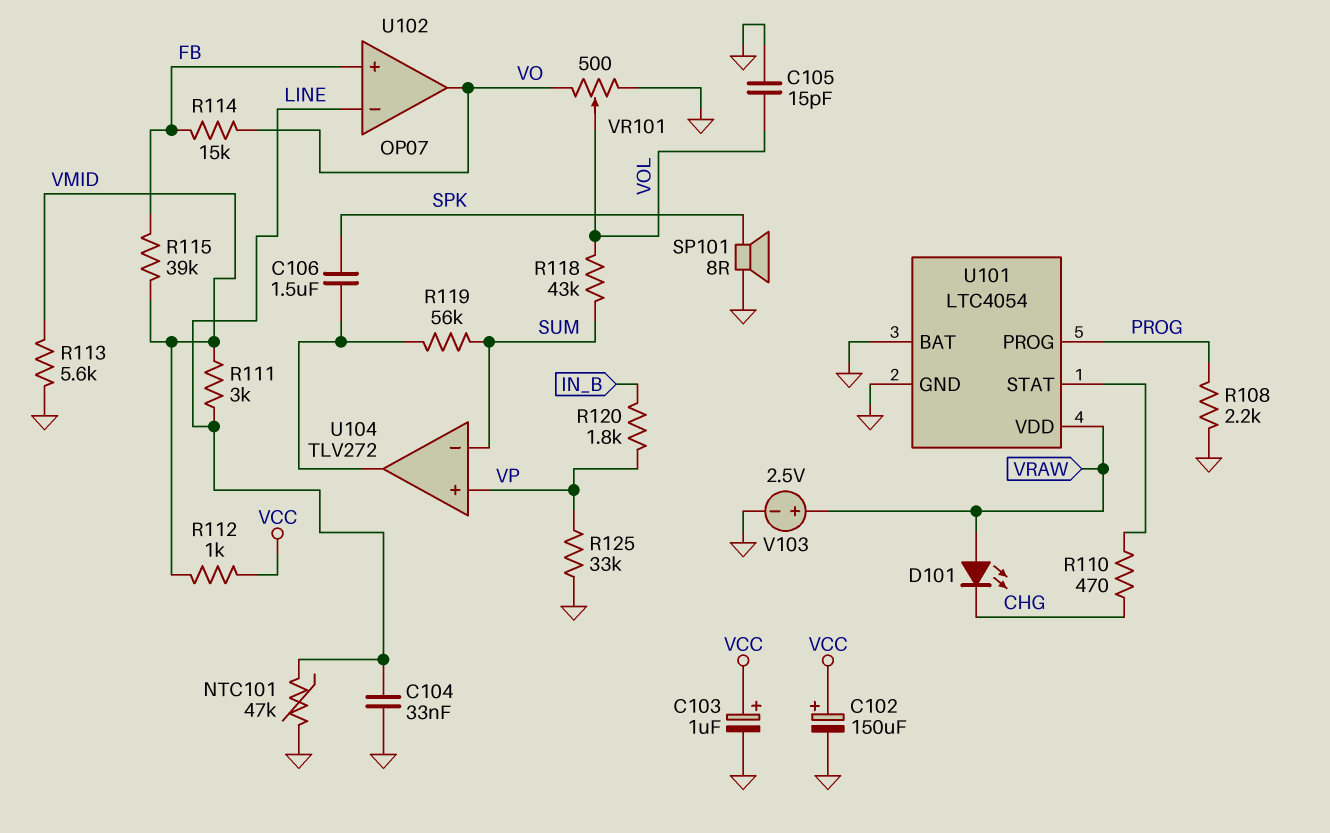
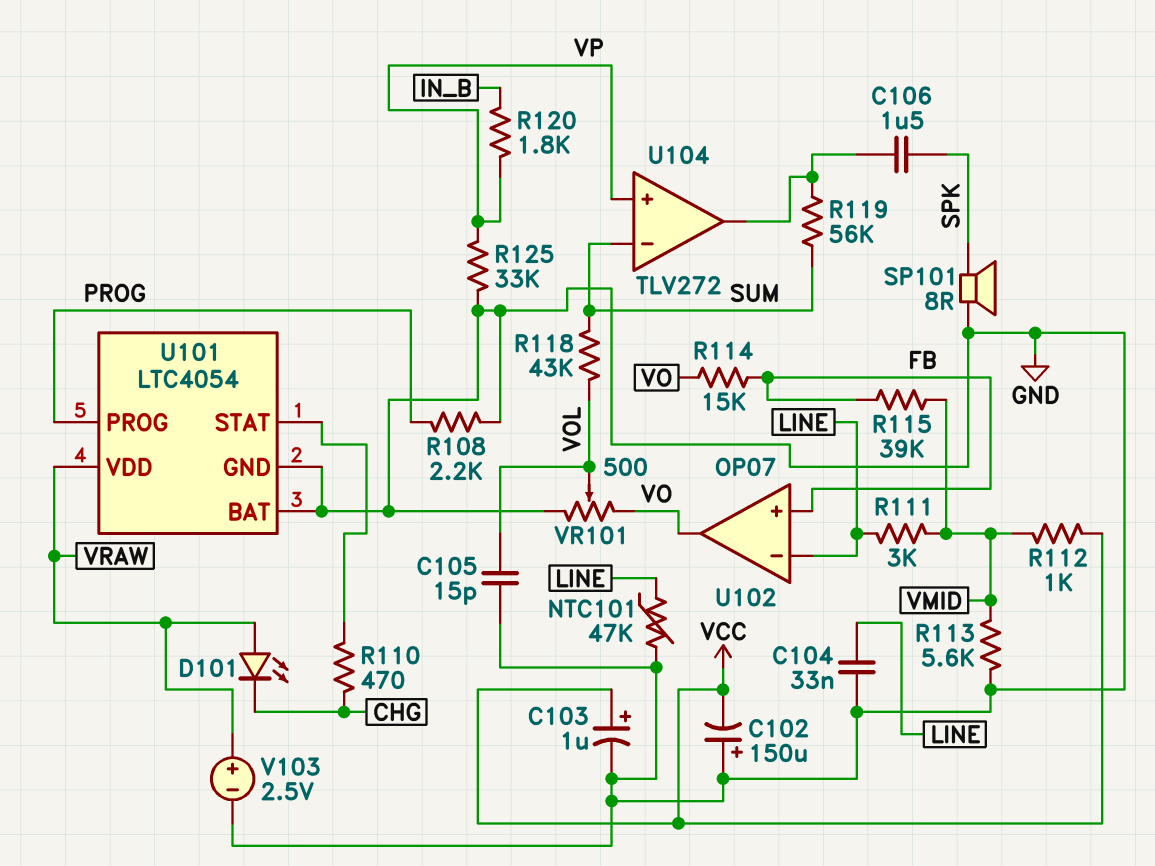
C102: 150uF (plus VCC, minus GND) -> 150uF (plus GND, minus VCC)

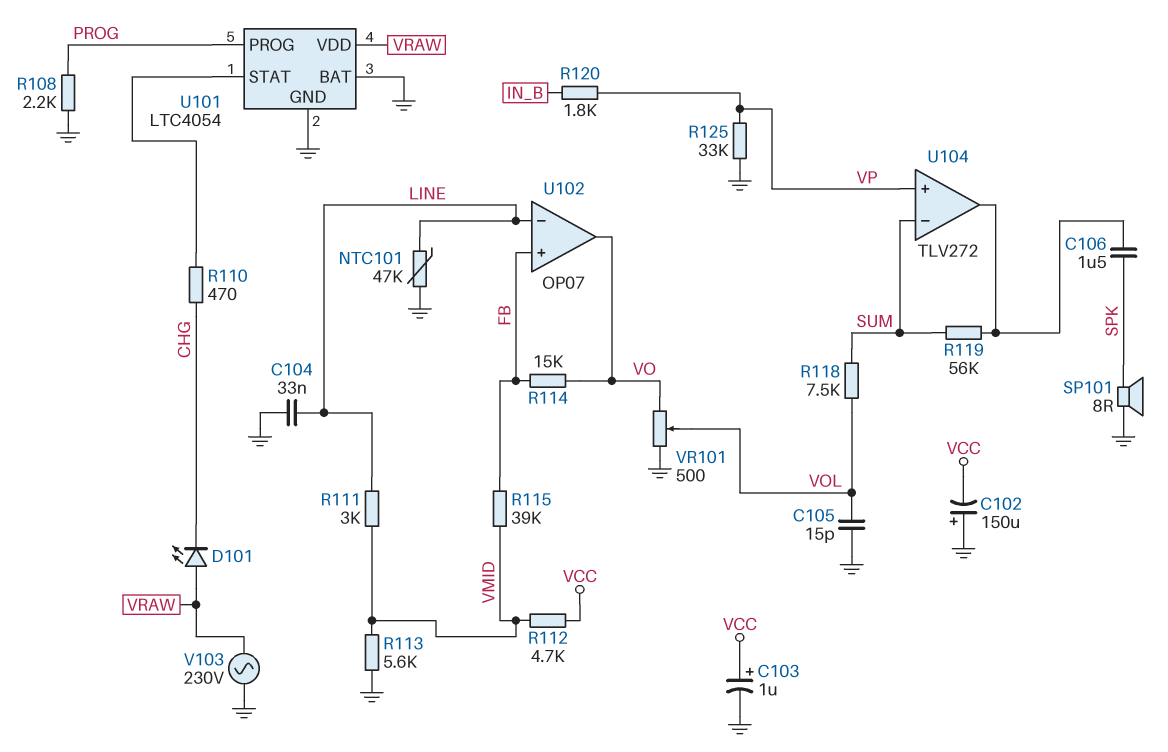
R112: 1k (VCC, VMID) -> 4.7k (VCC, VMID)
R118: 43k (SUM, VOL) -> 7.5k (SUM, VOL)
V103: 2.5V (plus VRAW, minus GND) -> AC 230V (GND, VRAW)

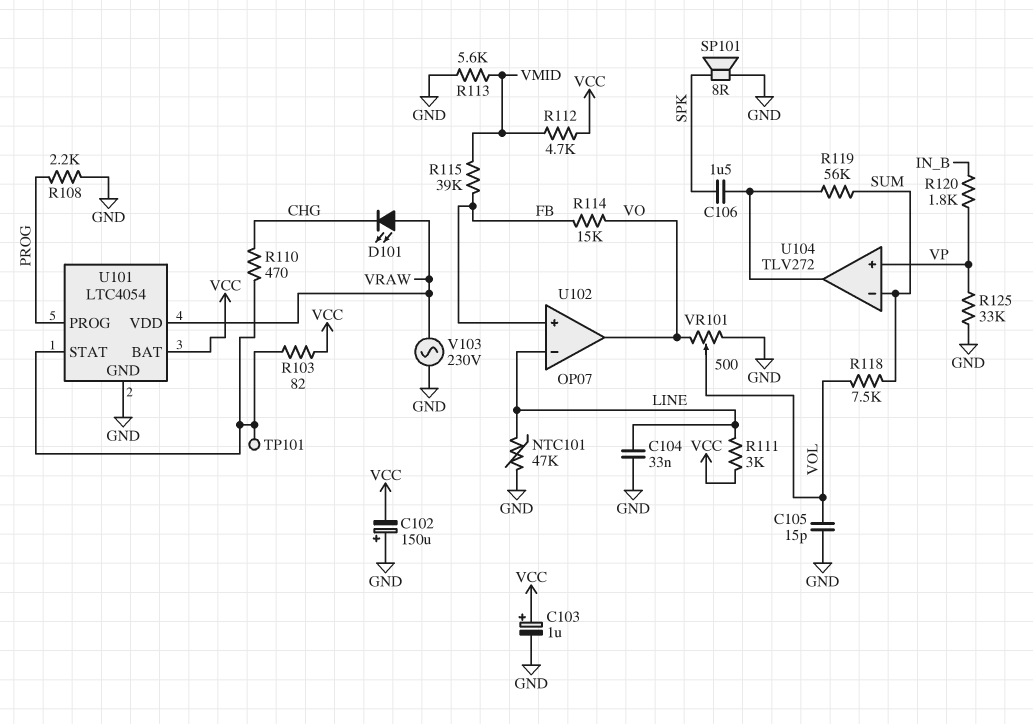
R103: none -> 82 (U101/STAT, VCC)
R111: 3k (LINE, VMID) -> 3k (LINE, VCC)
TP101: none -> test point (U101/STAT)
U101 pin BAT: GND -> VCC

